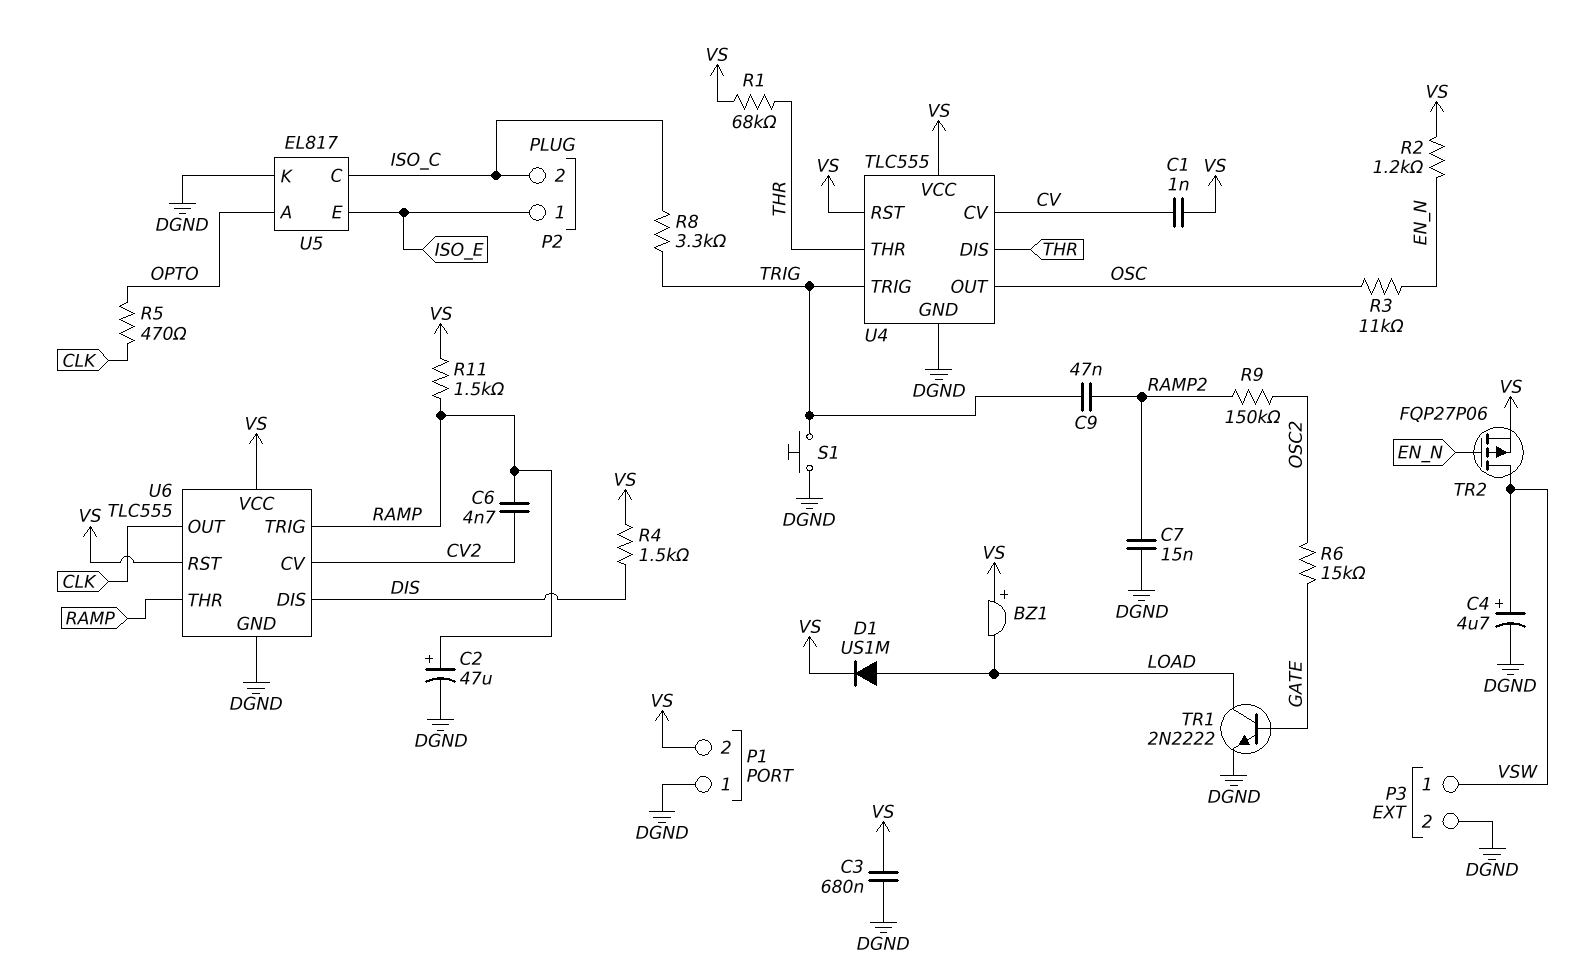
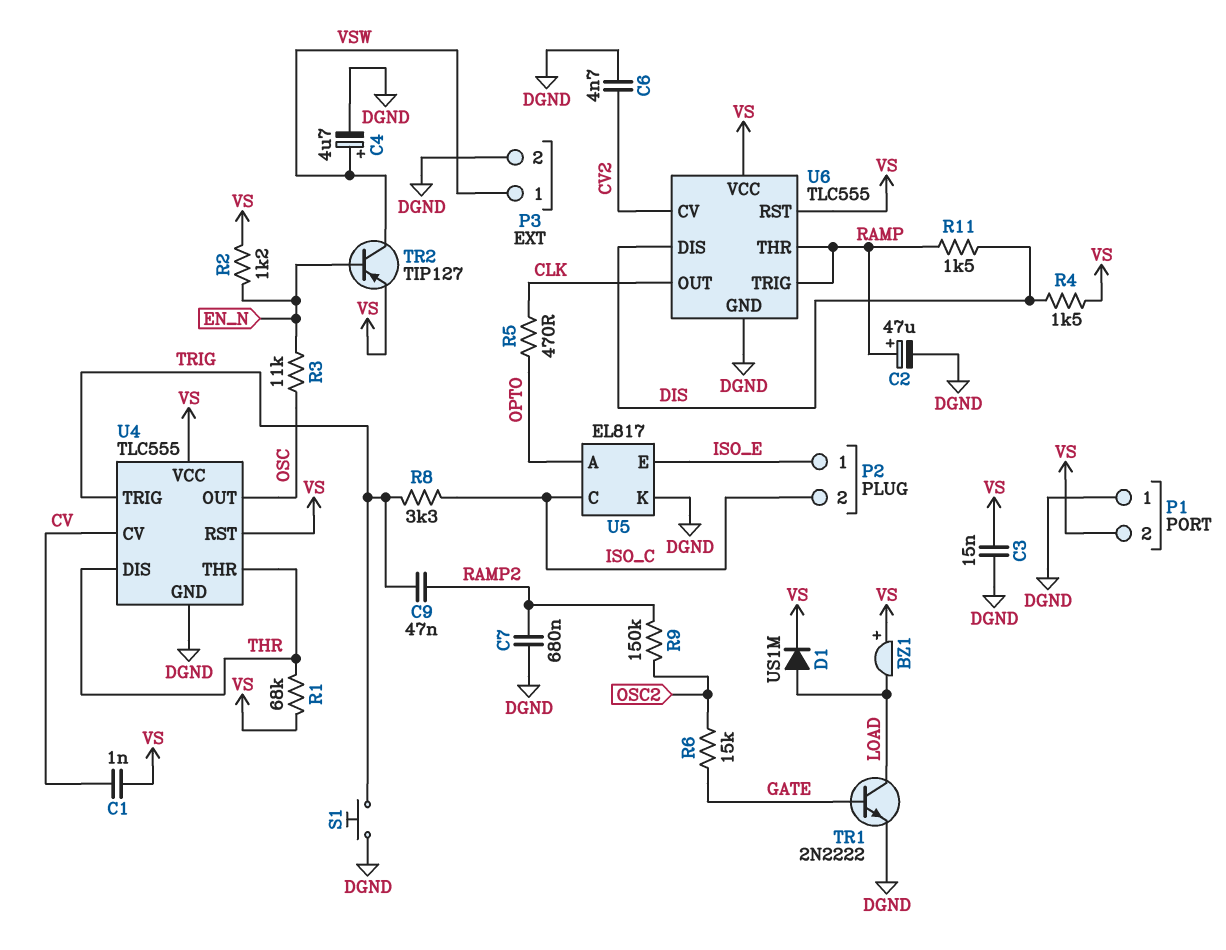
C3: 680nF (DGND, VS) -> 15nF (DGND, VS)
C6: 4.7nF (CV2, RAMP) -> 4.7nF (CV2, DGND)
C7: 15nF (DGND, RAMP2) -> 680nF (DGND, RAMP2)
R11: 1.5k (RAMP, VS) -> 1.5k (DIS, RAMP)
TR2: PMOS FQP27P06 (G EN_N, D VSW, S VS) -> PNP TIP127 (B EN_N, C VSW, E VS)

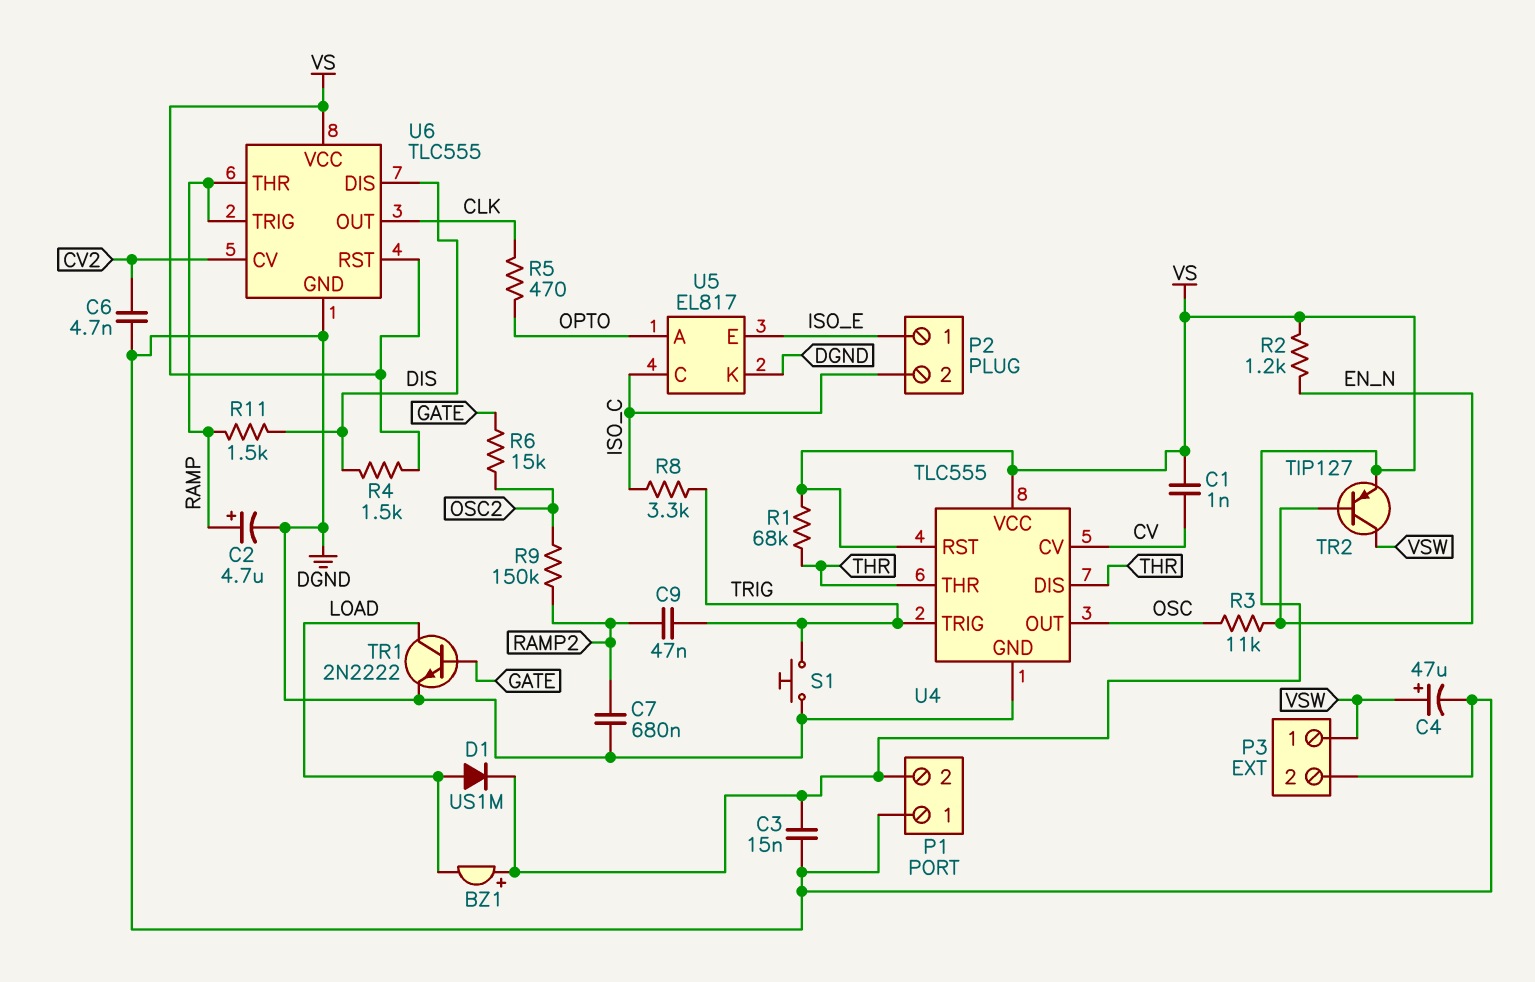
C2: 47uF (plus RAMP, minus DGND) -> 4.7uF (plus RAMP, minus DGND)
C4: 4.7uF (plus VSW, minus DGND) -> 47uF (plus VSW, minus DGND)

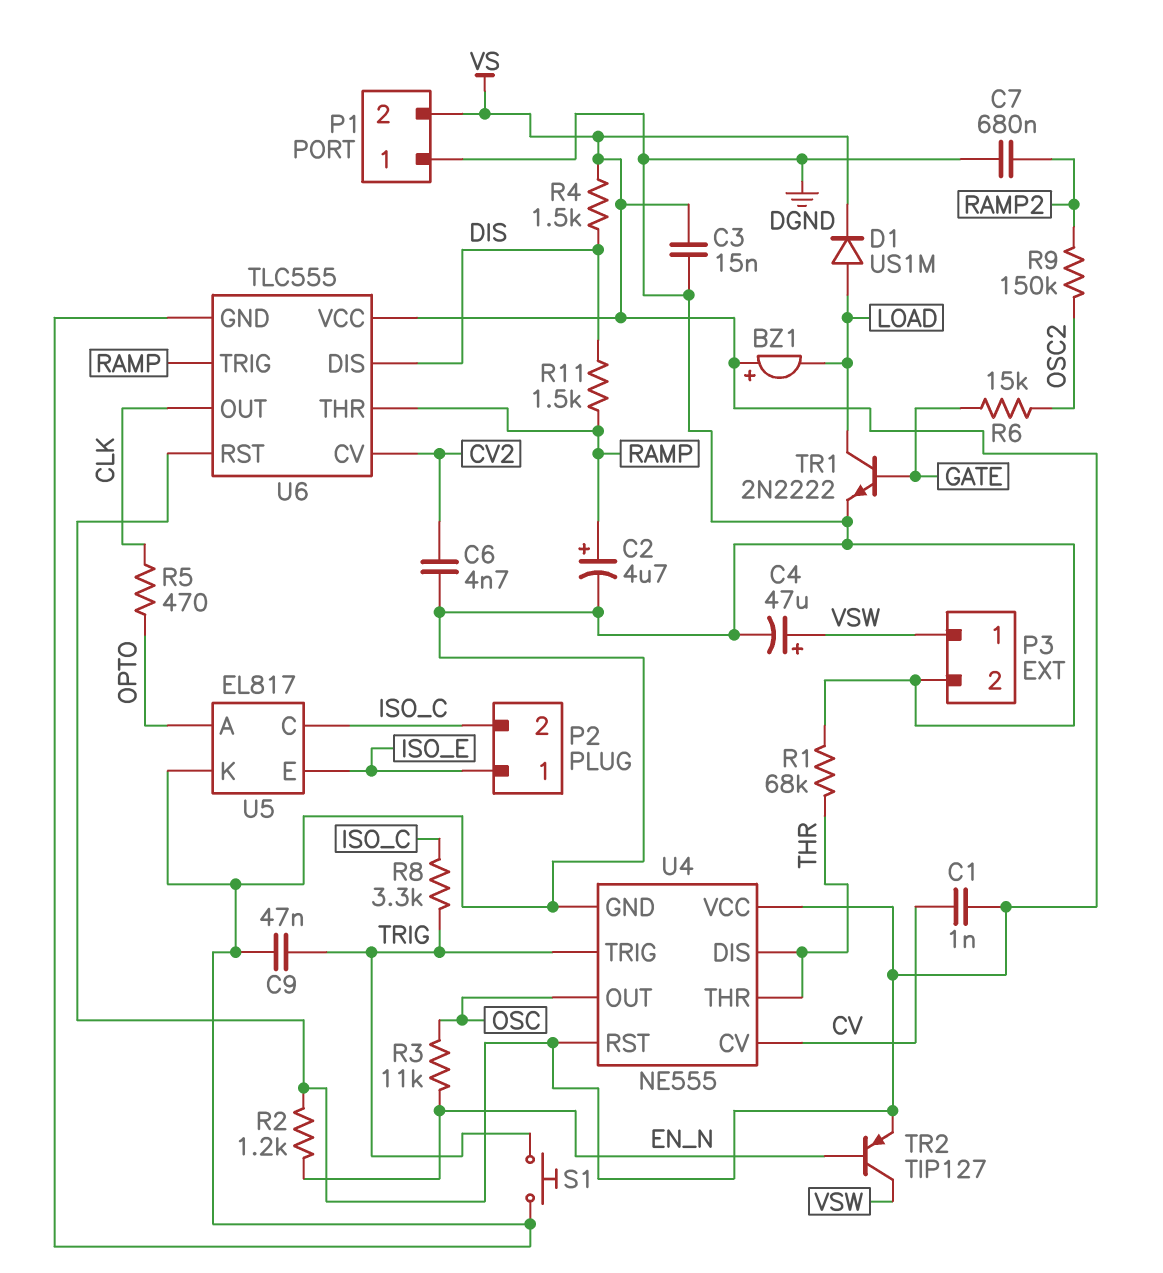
C9: 47nF (RAMP2, TRIG) -> 47nF (DGND, TRIG)
R1: 68k (THR, VS) -> 68k (DGND, THR)
U4: TLC555 -> NE555

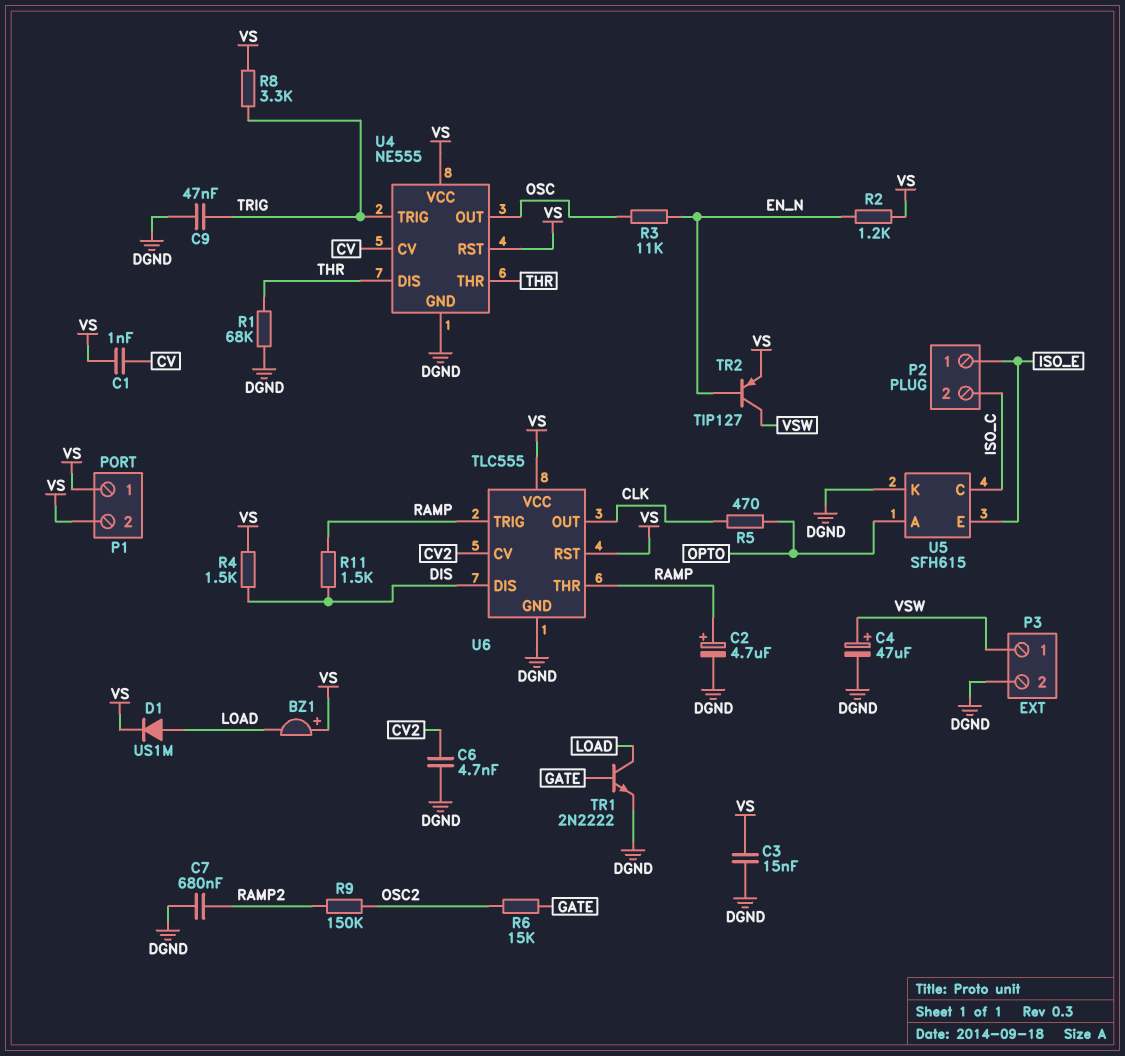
P1 pin 1: DGND -> VS
R8: 3.3k (ISO_C, TRIG) -> 3.3k (TRIG, VS)
S1: button (DGND, TRIG) -> none
U5: EL817 -> SFH615

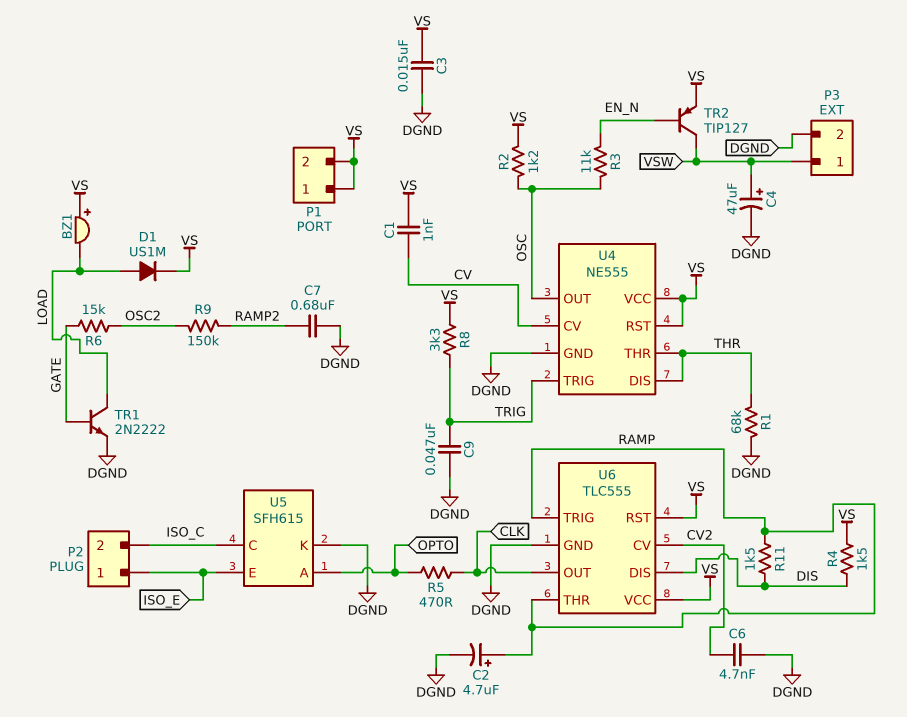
R2: 1.2k (EN_N, VS) -> 1.2k (OSC, VS)

